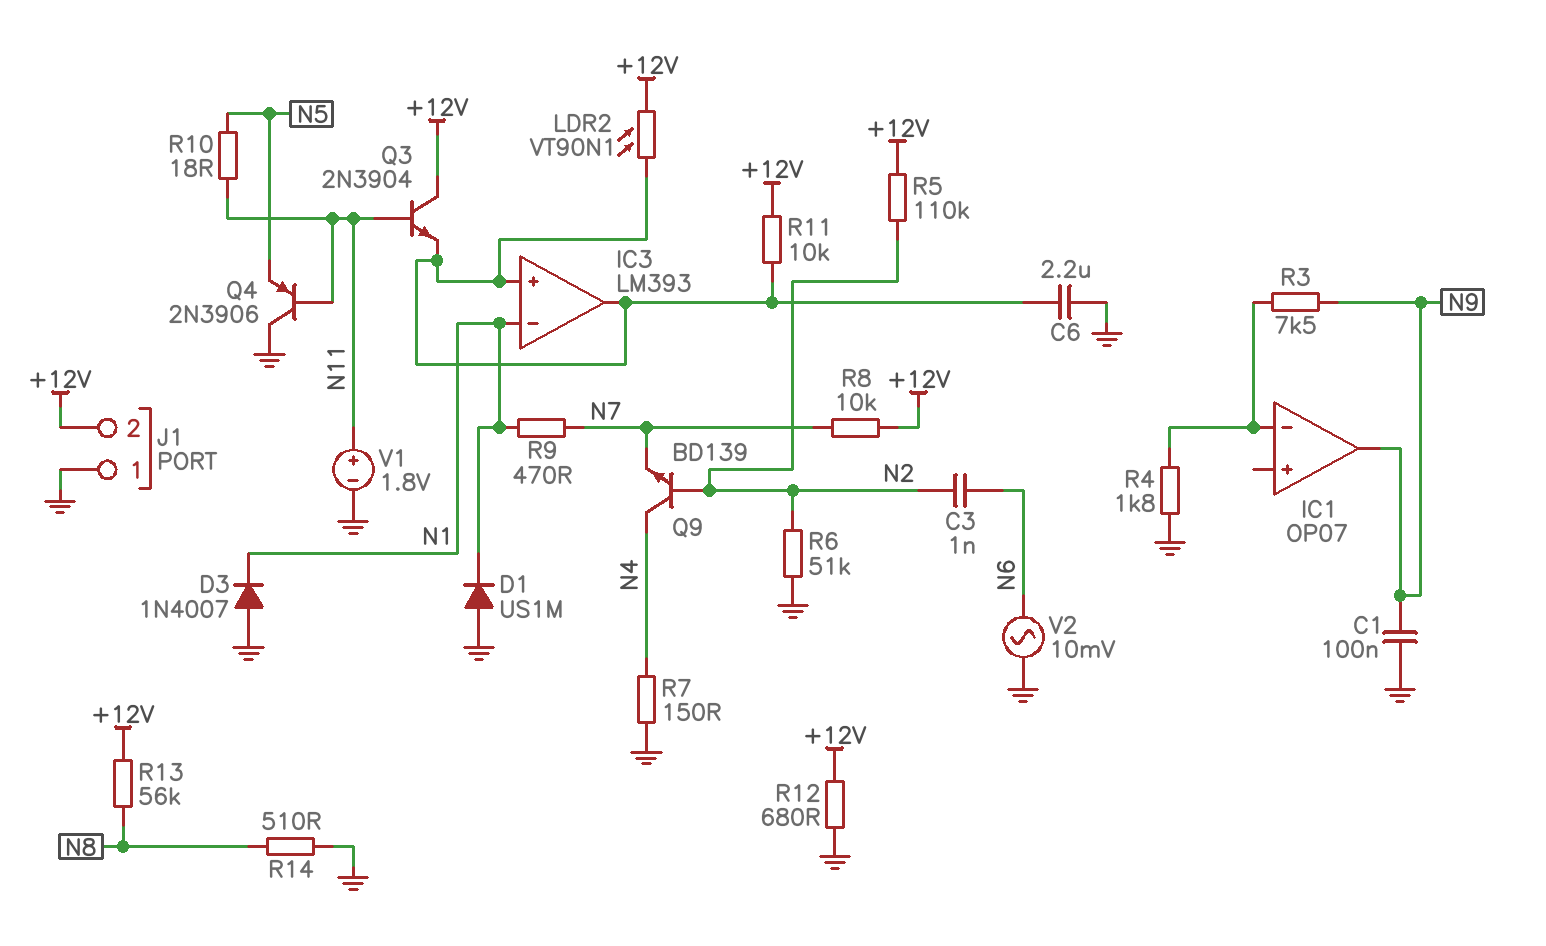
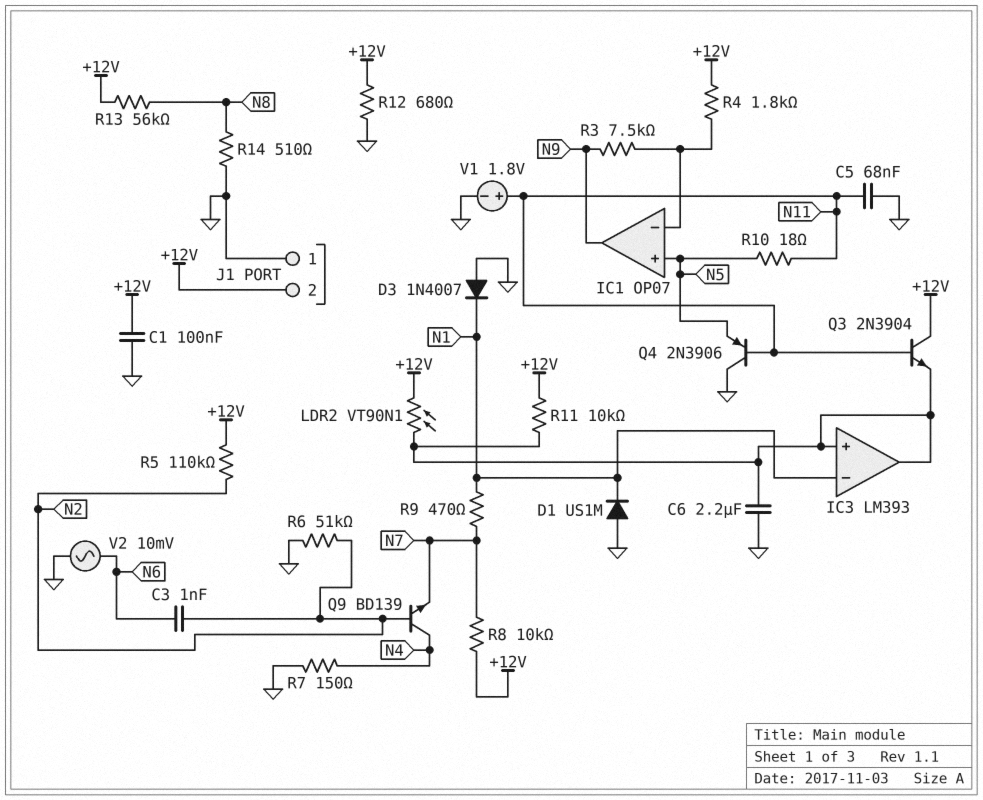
C1: 100nF (GND, N9) -> 100nF (+12V, GND)
C5: none -> 68nF (GND, N11)
IC1 pin in+: none -> N5
R4: 1.8k (GND, IC1/in-) -> 1.8k (+12V, IC1/in-)

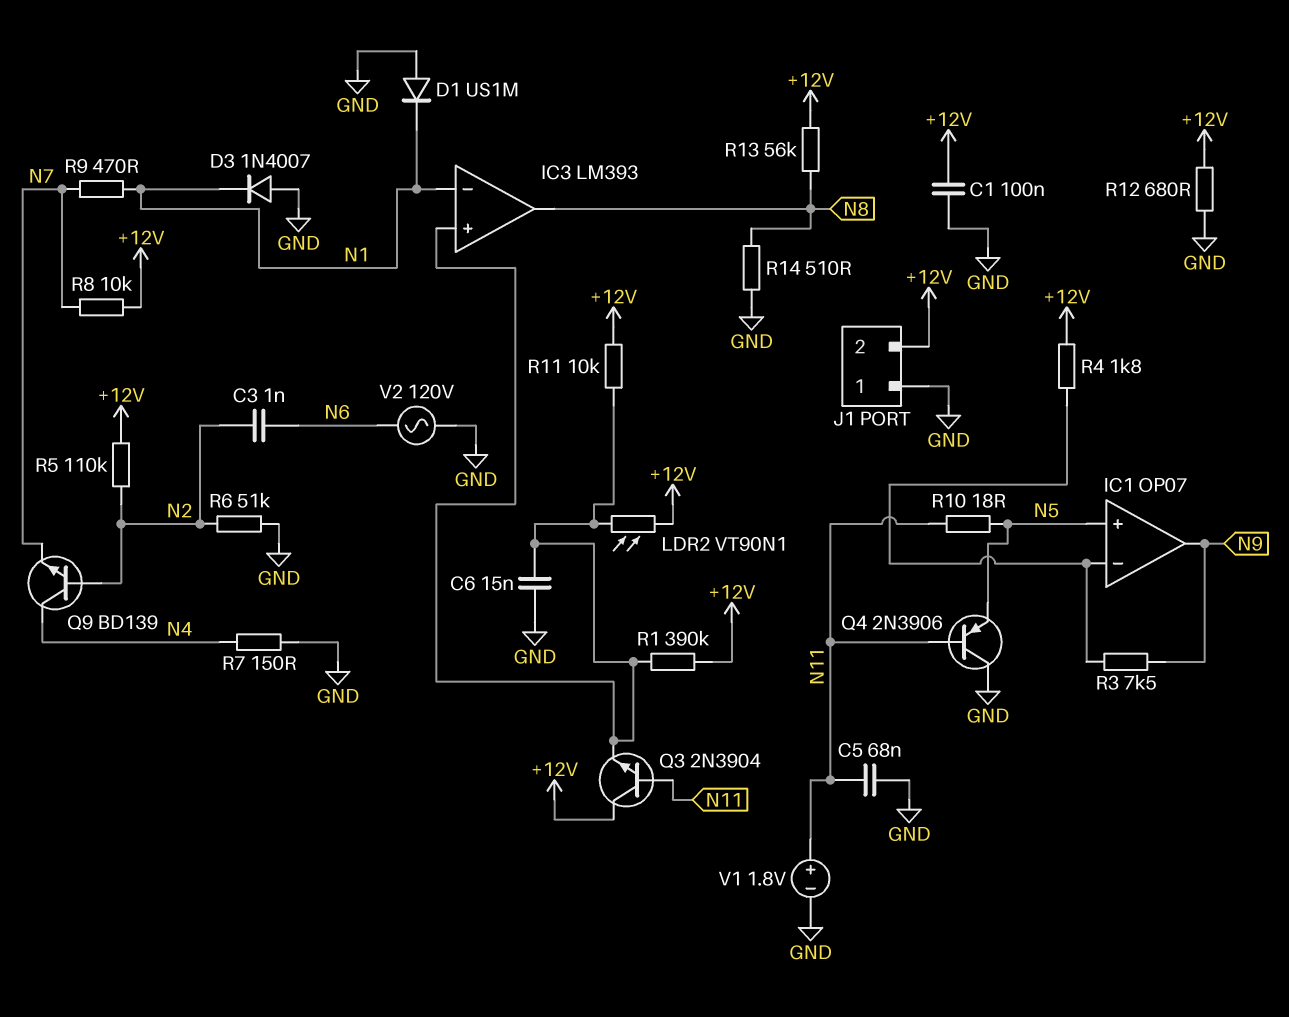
C6: 2.2uF (GND, IC3/in+) -> 15nF (GND, IC3/in+)
IC3 pin out: IC3/in+ -> N8
R1: none -> 390k (+12V, IC3/in+)
V2: AC 10mV (GND, N6) -> AC 120V (GND, N6)

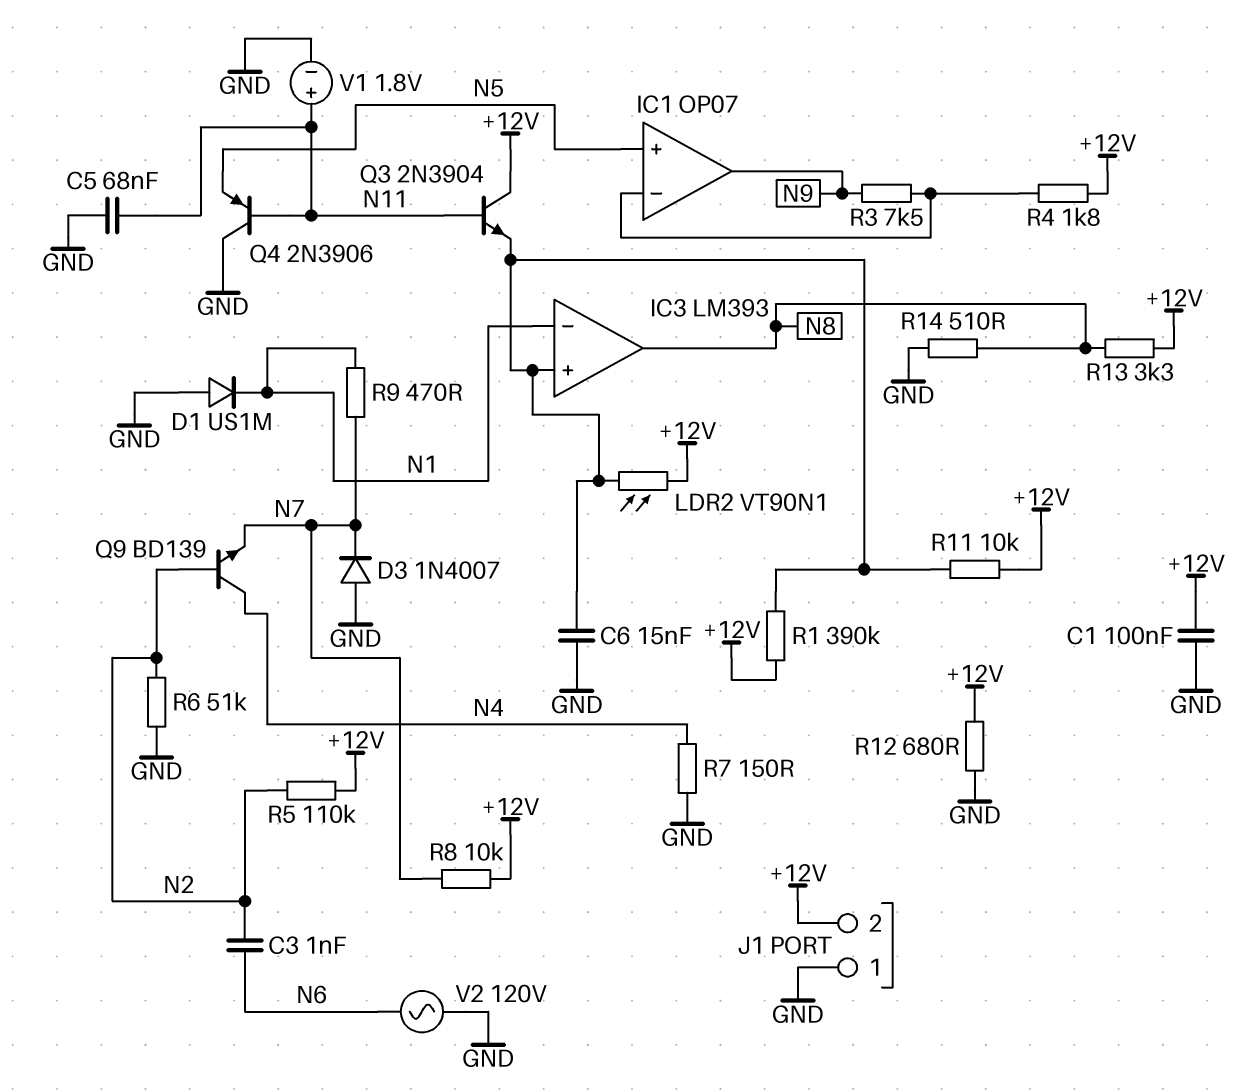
D3: diode 1N4007 (A GND, K N1) -> diode 1N4007 (A GND, K N7)
R10: 18 (N5, N11) -> none
R13: 56k (+12V, N8) -> 3.3k (+12V, N8)

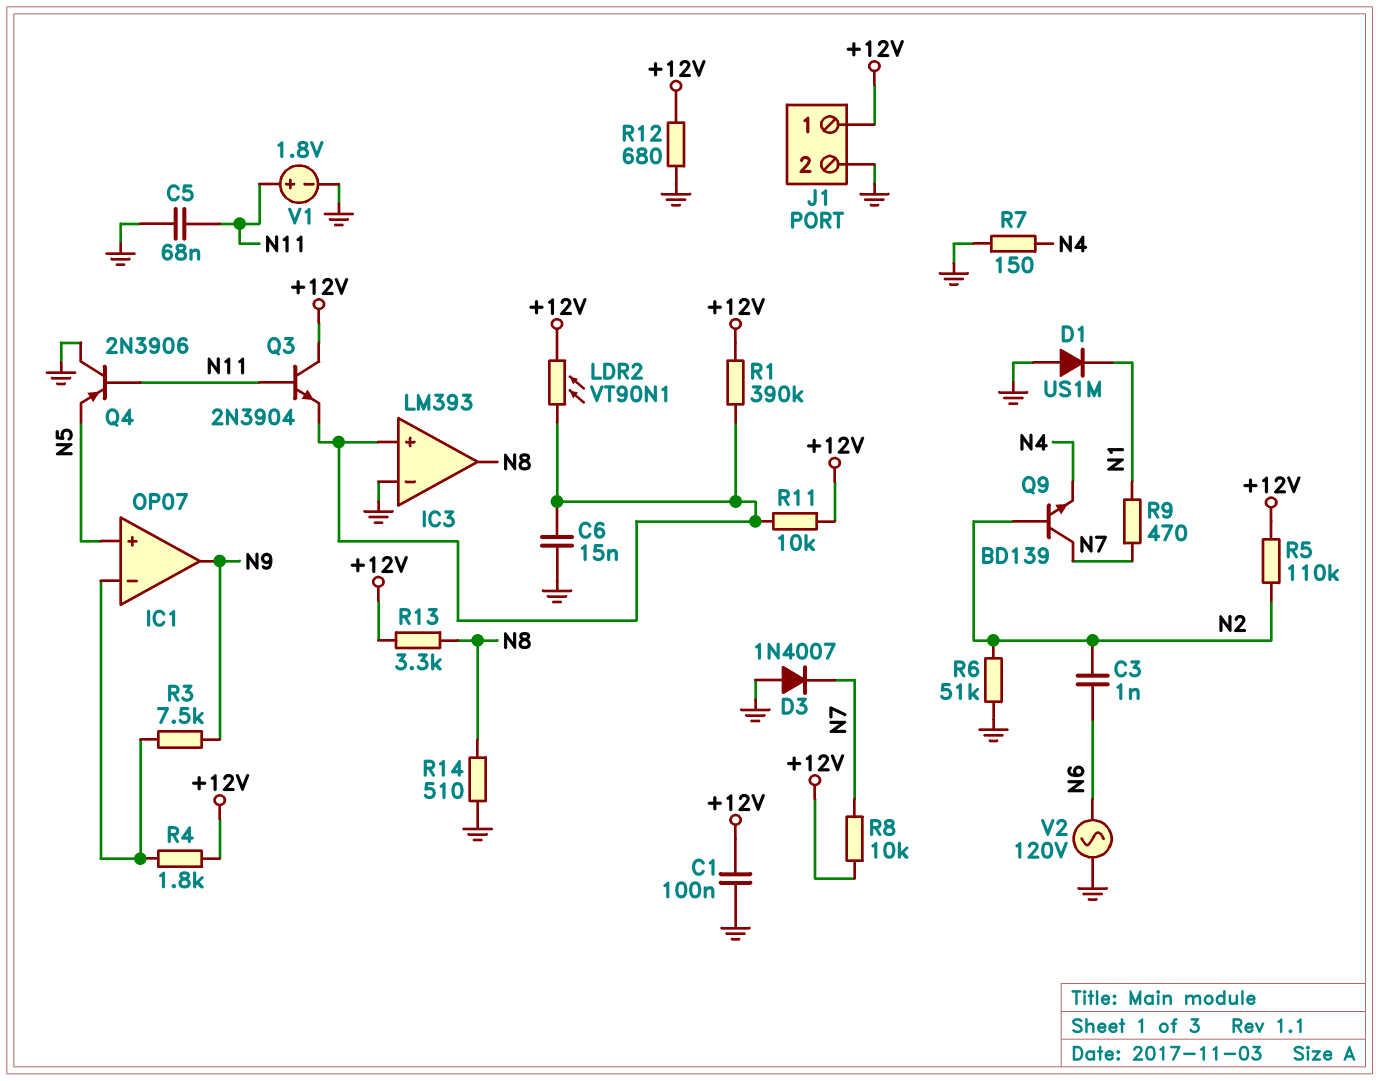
IC3 pin in-: N1 -> GND
J1 pin 1: GND -> +12V
J1 pin 2: +12V -> GND
Q9: NPN BD139 (B N2, C N4, E N7) -> NPN BD139 (B N2, C N7, E N4)

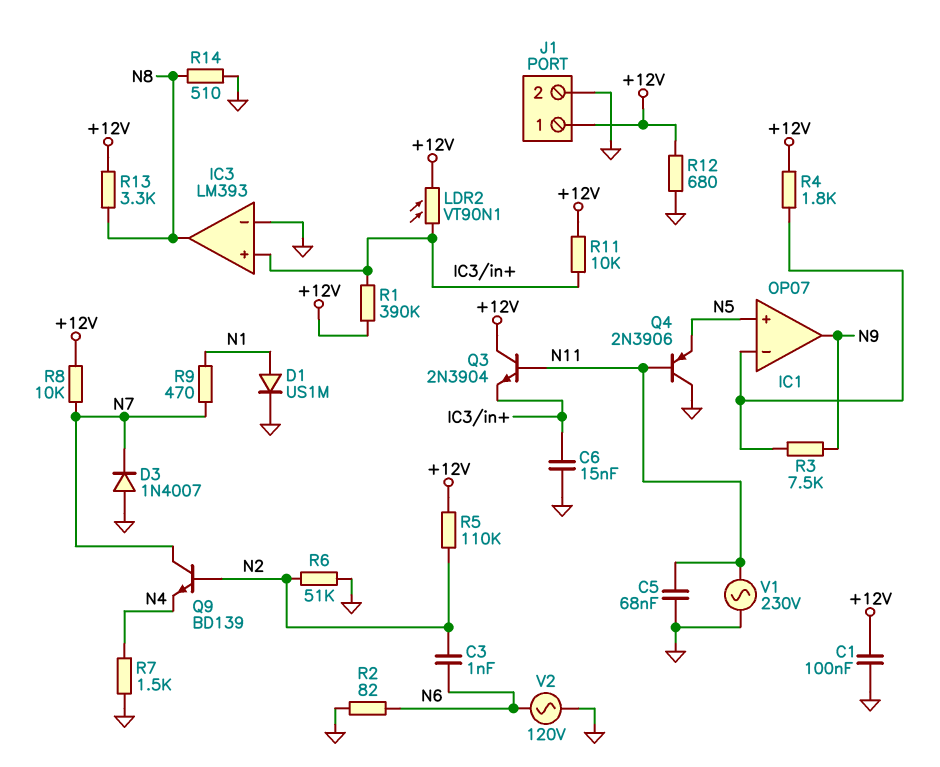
D1: diode US1M (A GND, K N1) -> diode US1M (A N1, K GND)
R2: none -> 82 (GND, N6)
R7: 150 (GND, N4) -> 1.5k (GND, N4)
V1: 1.8V (plus N11, minus GND) -> AC 230V (GND, N11)

